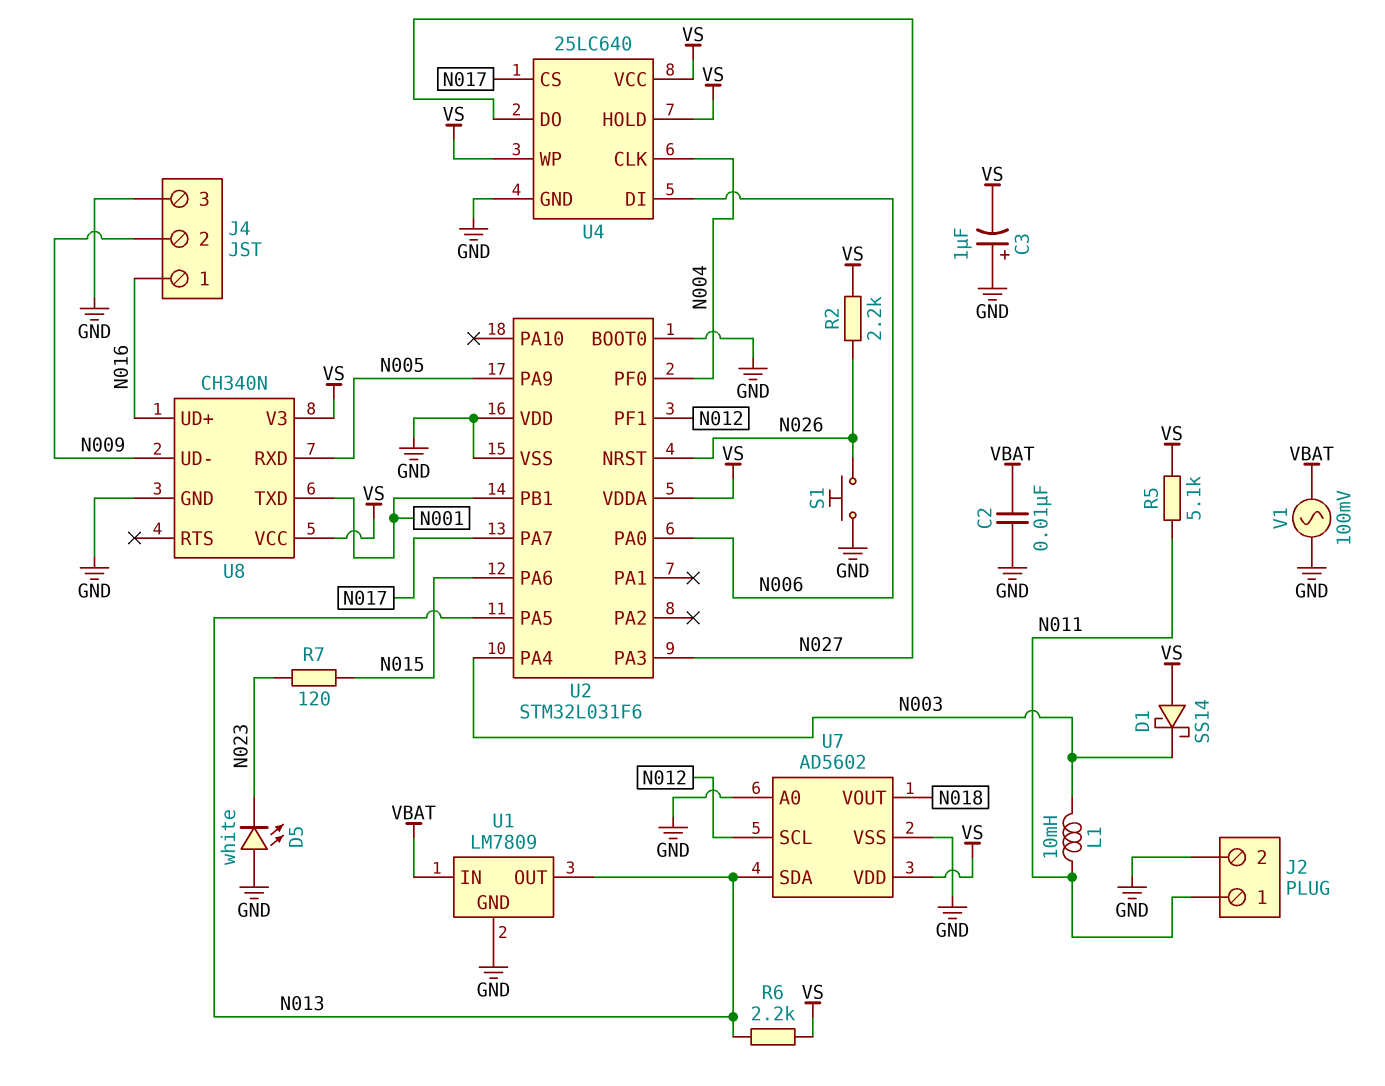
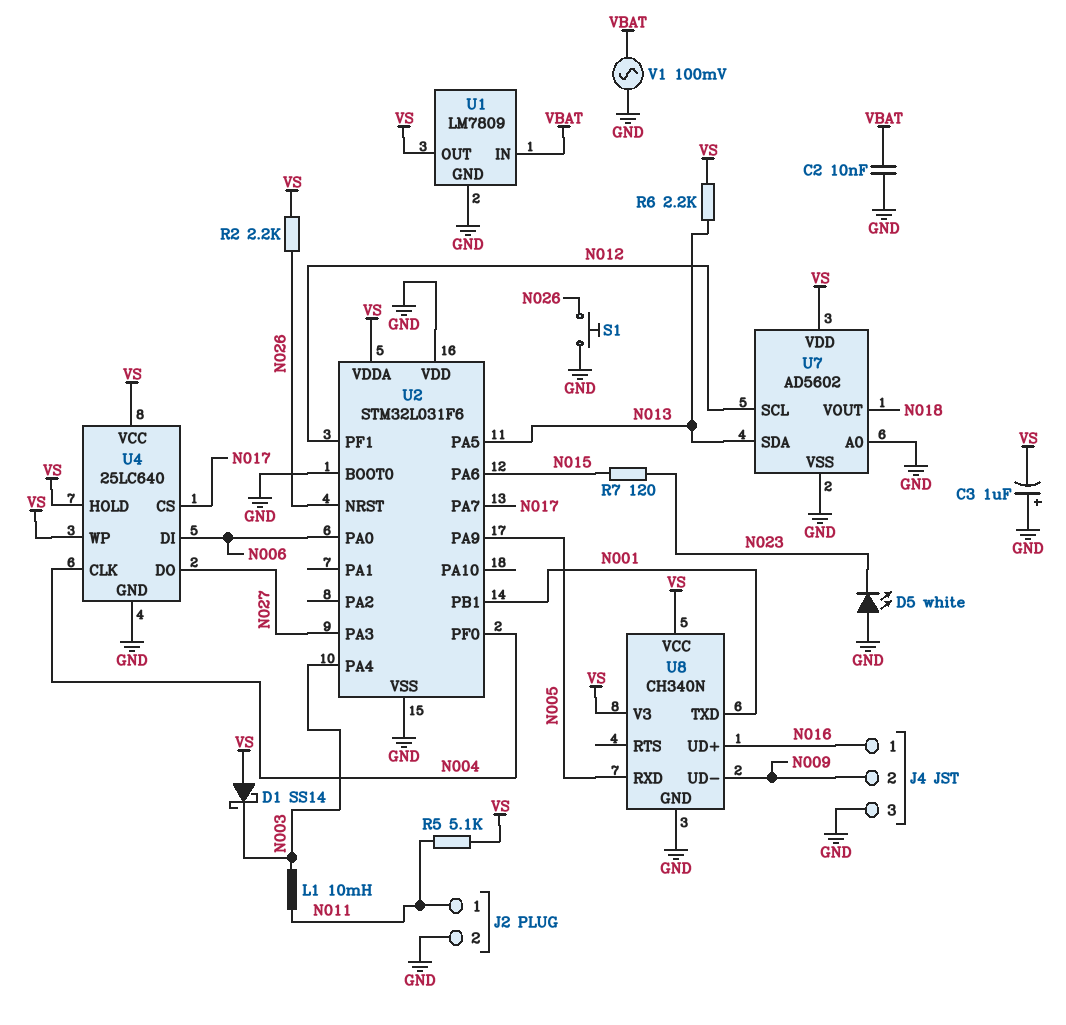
U1 pin OUT: N013 -> VS

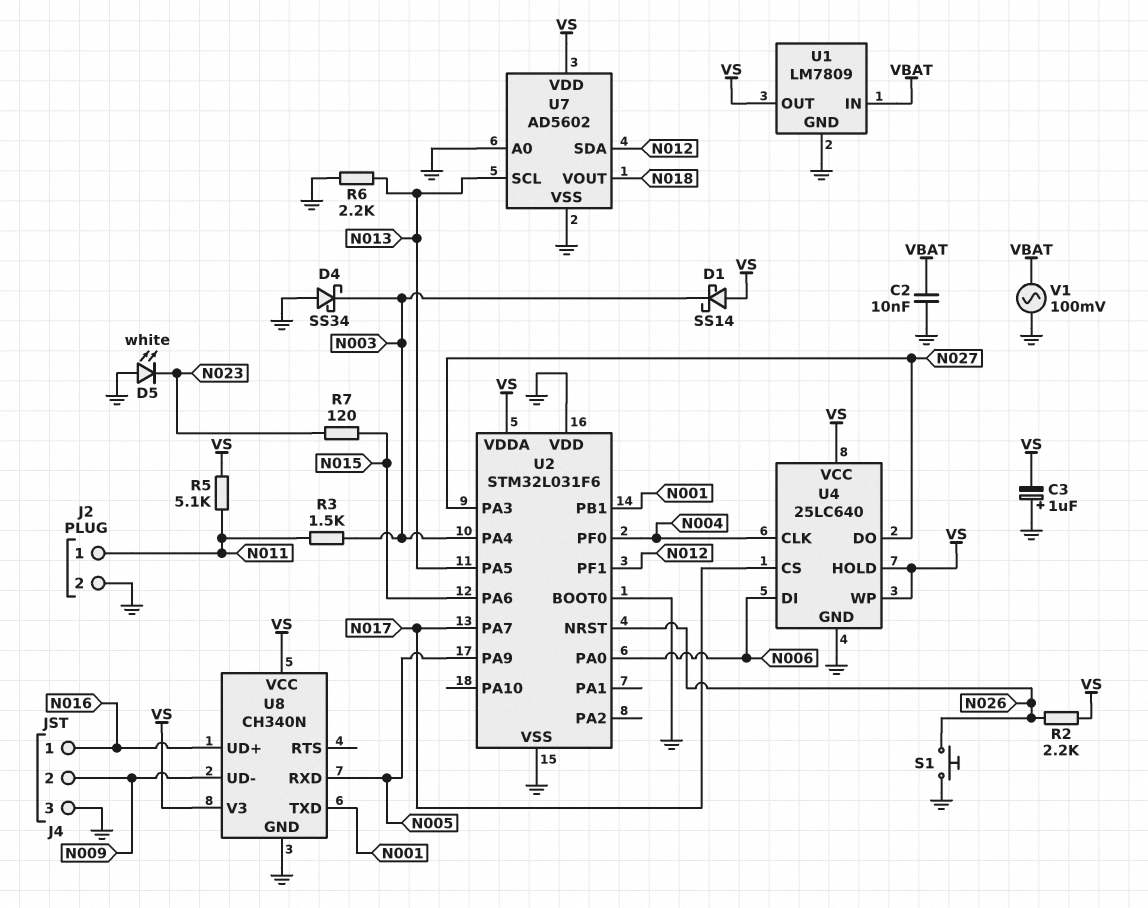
D4: none -> schottky SS34 (A GND, K N003)
L1: 10mH (N003, N011) -> none
R3: none -> 1.5k (N003, N011)
R6: 2.2k (N013, VS) -> 2.2k (GND, N013)
U7 pin SCL: N012 -> N013
U7 pin SDA: N013 -> N012

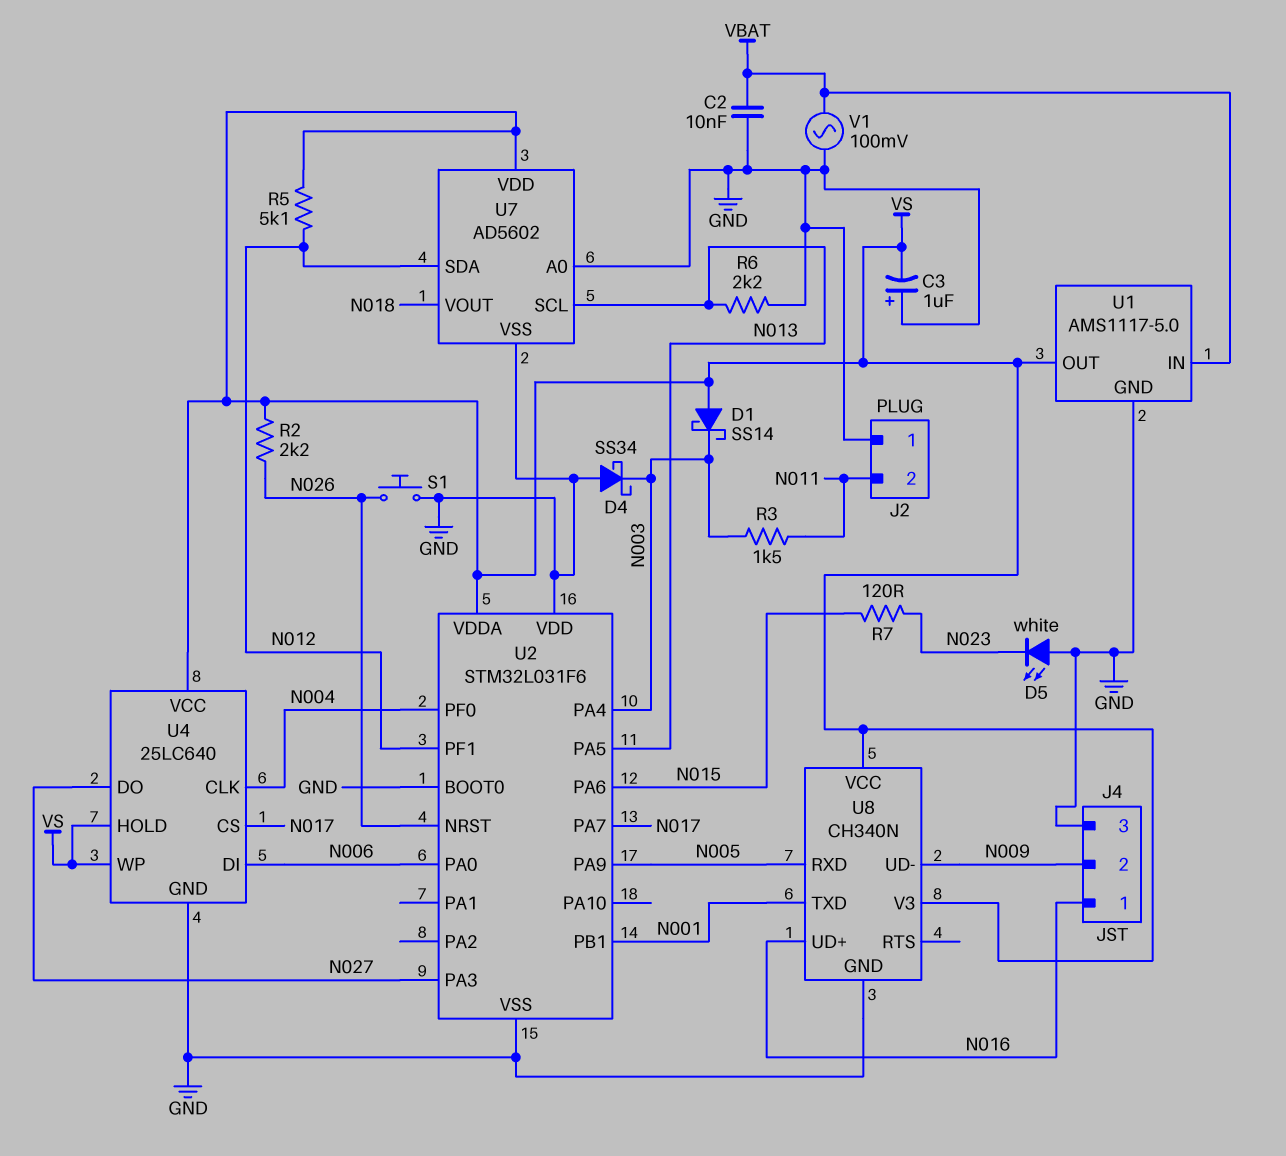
J2 pin 1: N011 -> GND
J2 pin 2: GND -> N011
R5: 5.1k (N011, VS) -> 5.1k (N012, VS)
U1: LM7809 -> AMS1117-5.0

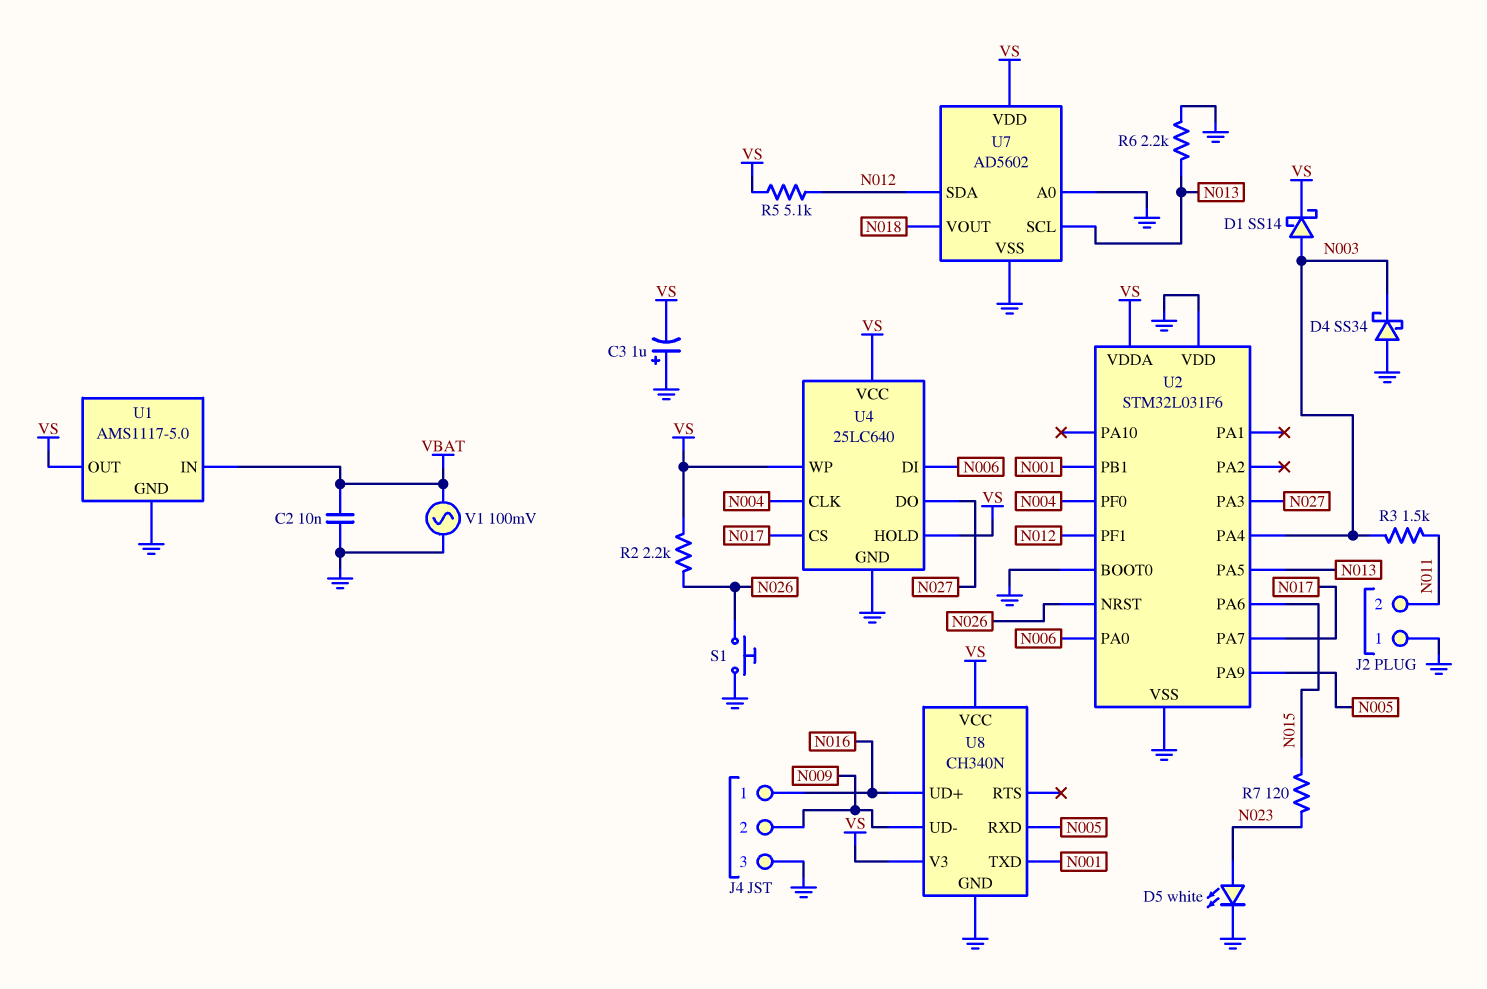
D1: schottky SS14 (A VS, K N003) -> schottky SS14 (A N003, K VS)
D5: LED white (A GND, K N023) -> LED white (A N023, K GND)

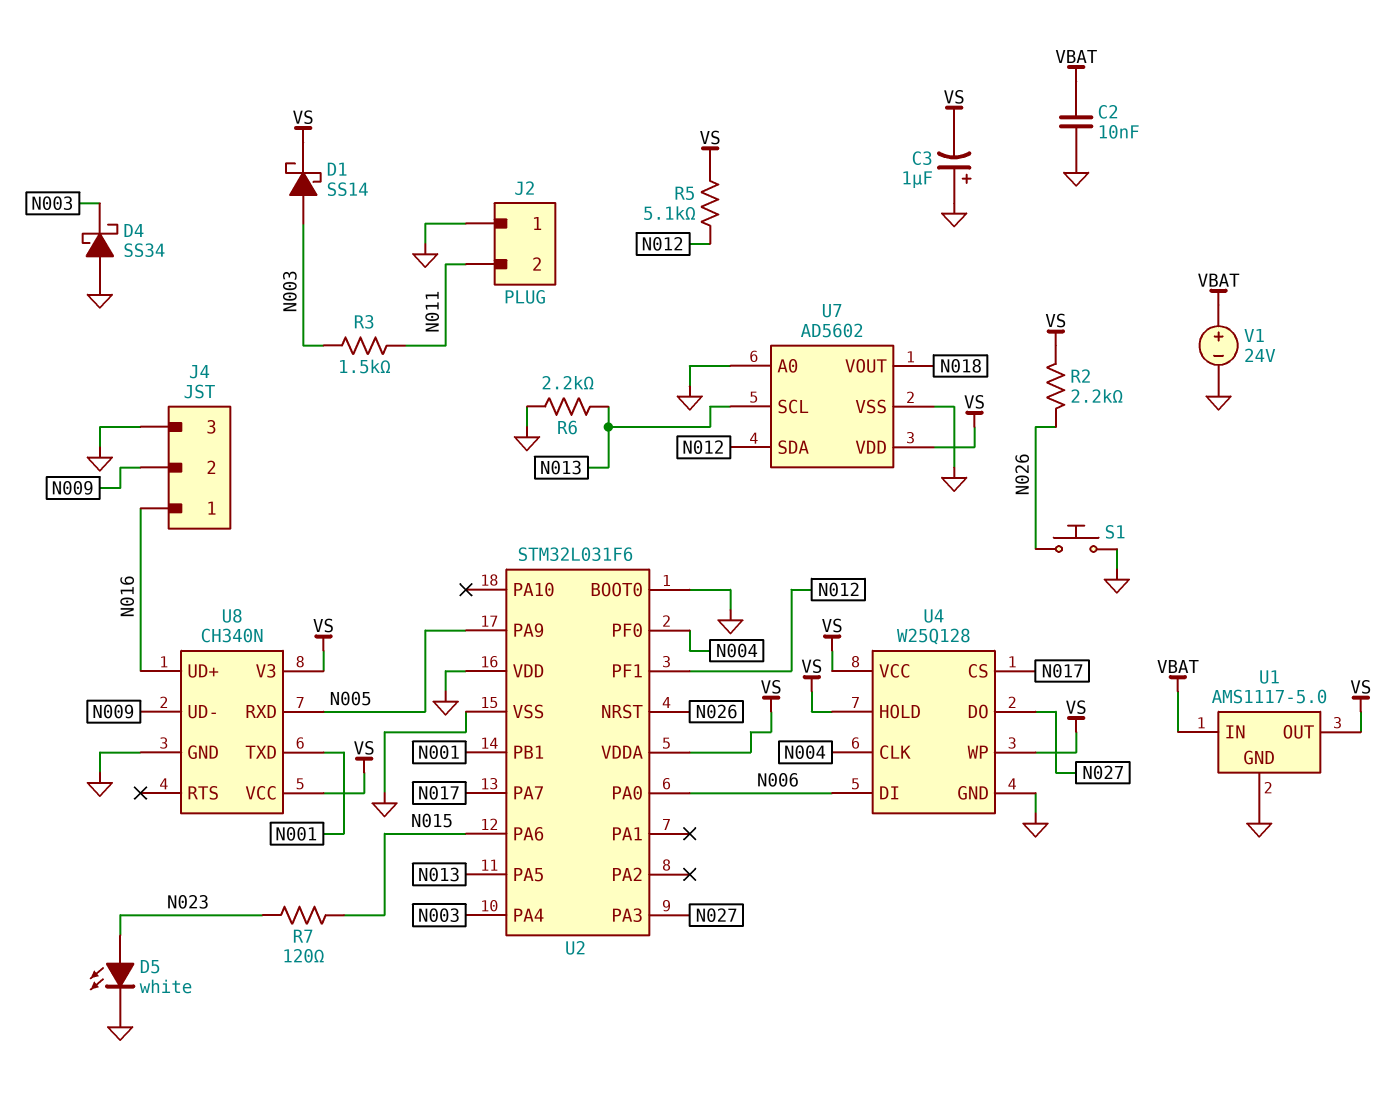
U4: 25LC640 -> W25Q128
V1: AC 100mV (GND, VBAT) -> 24V (plus VBAT, minus GND)

